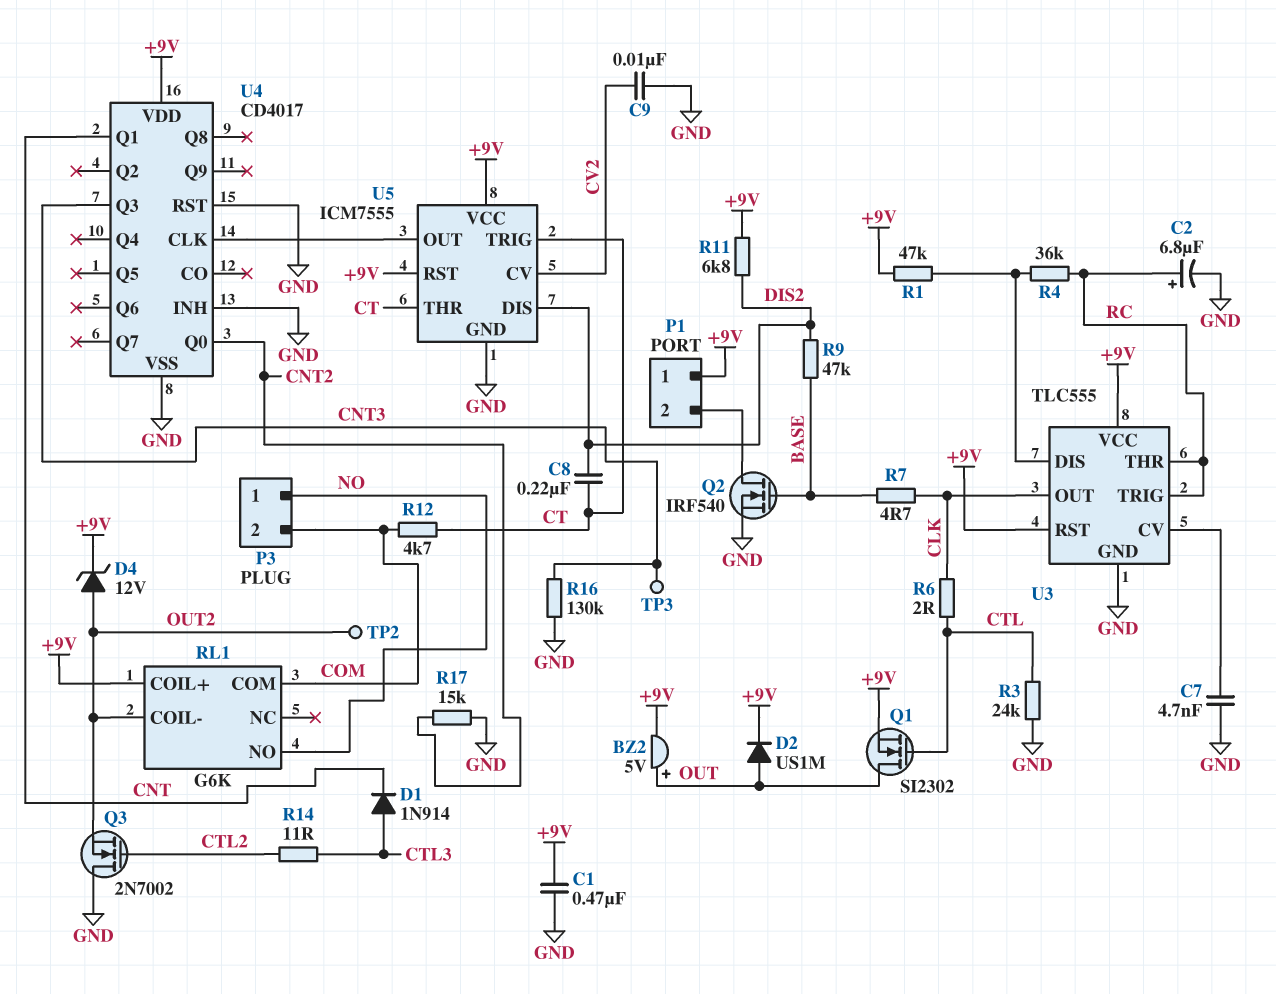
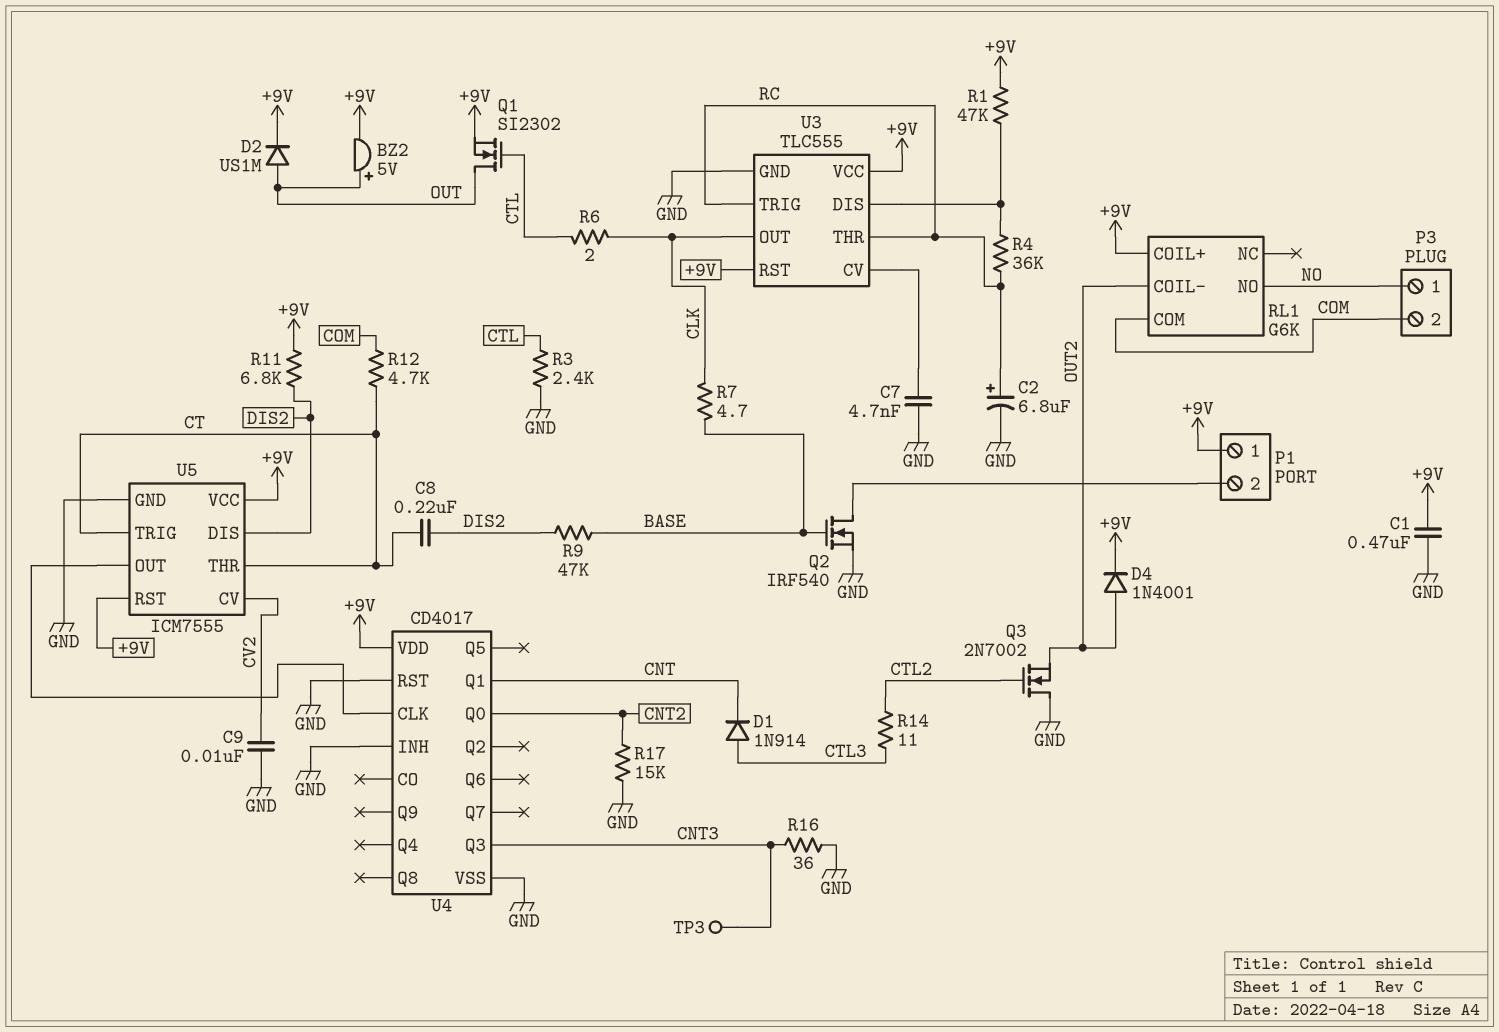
D4: zener 12V (A OUT2, K +9V) -> diode 1N4001 (A OUT2, K +9V)
R3: 24k (CTL, GND) -> 2.4k (CTL, GND)
R16: 130k (CNT3, GND) -> 36 (CNT3, GND)
TP2: test point (OUT2) -> none

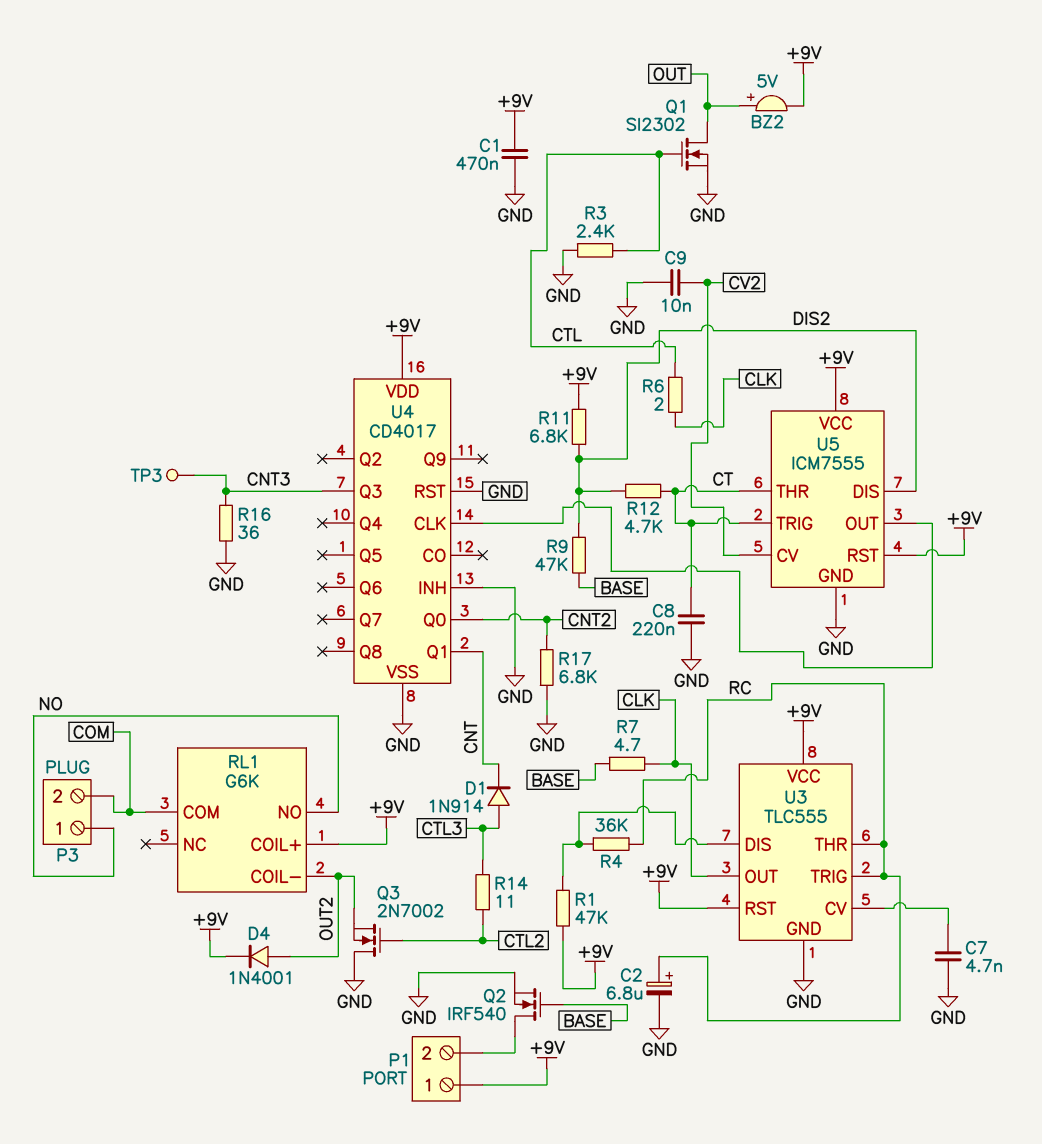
C8: 220nF (CT, DIS2) -> 220nF (CT, GND)
D2: diode US1M (A OUT, K +9V) -> none
Q1: NMOS SI2302 (G CTL, D OUT, S +9V) -> NMOS SI2302 (G CTL, D OUT, S GND)
R12: 4.7k (COM, CT) -> 4.7k (CT, DIS2)
R17: 15k (CNT2, GND) -> 6.8k (CNT2, GND)

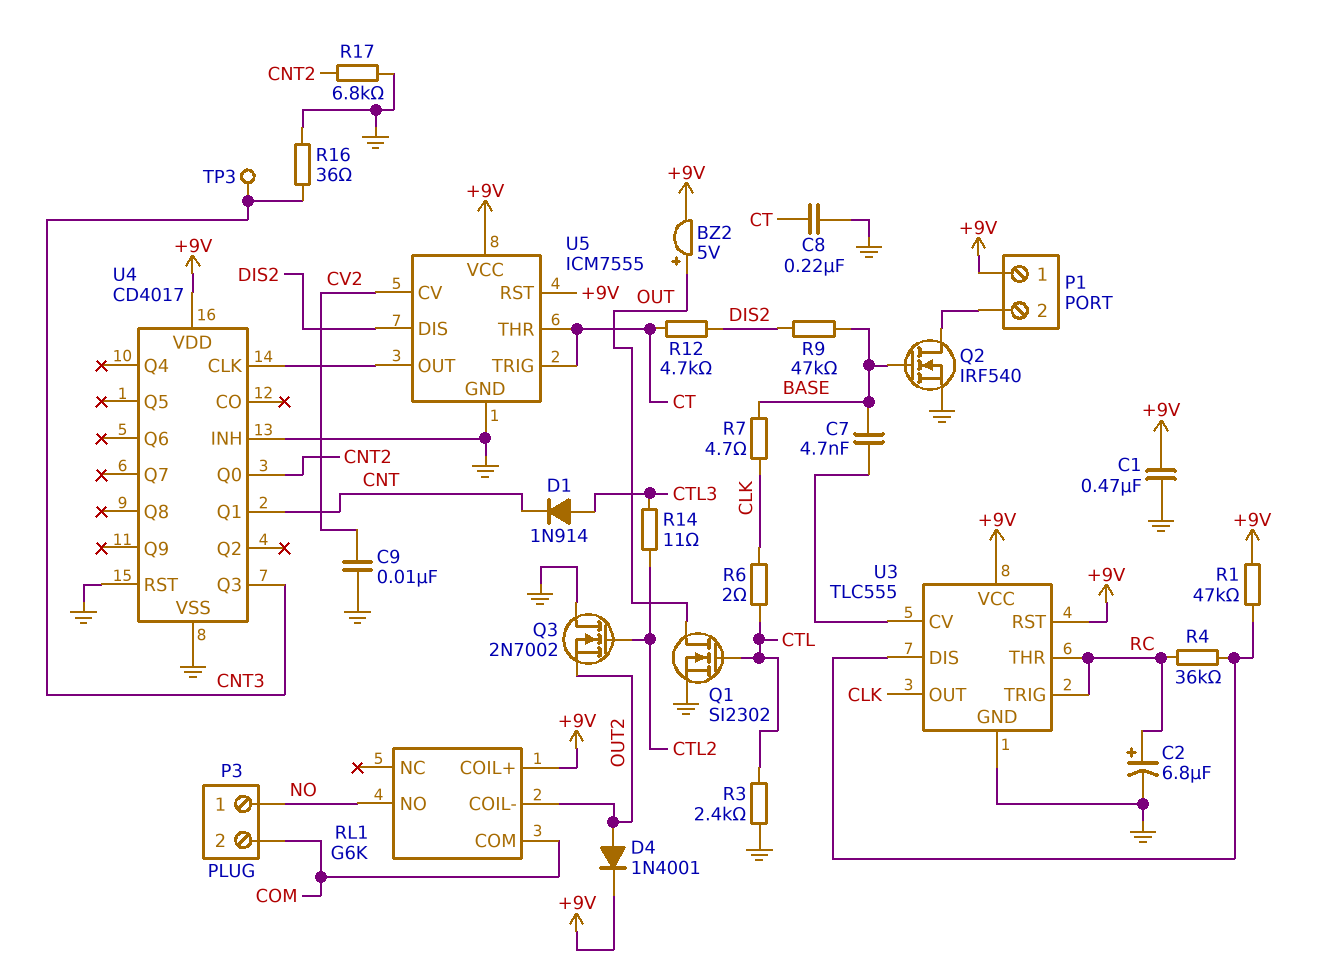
C7: 4.7nF (GND, U3/CV) -> 4.7nF (BASE, U3/CV)
R11: 6.8k (+9V, DIS2) -> none

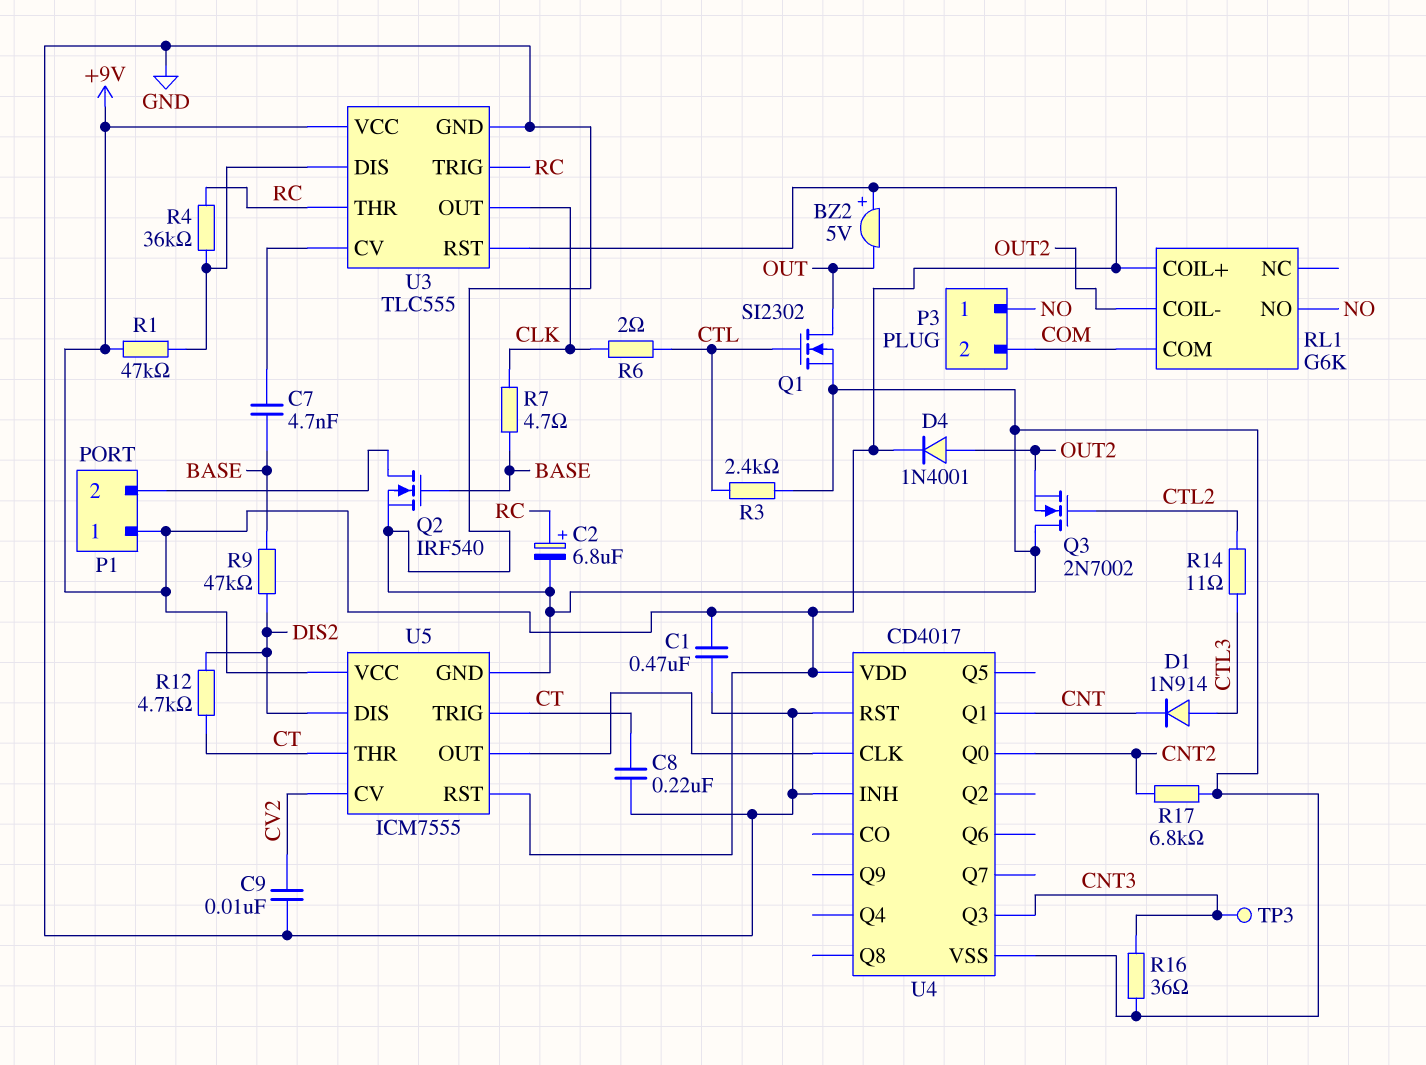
BZ2: buzzer 5V (plus OUT, minus +9V) -> buzzer 5V (plus +9V, minus OUT)

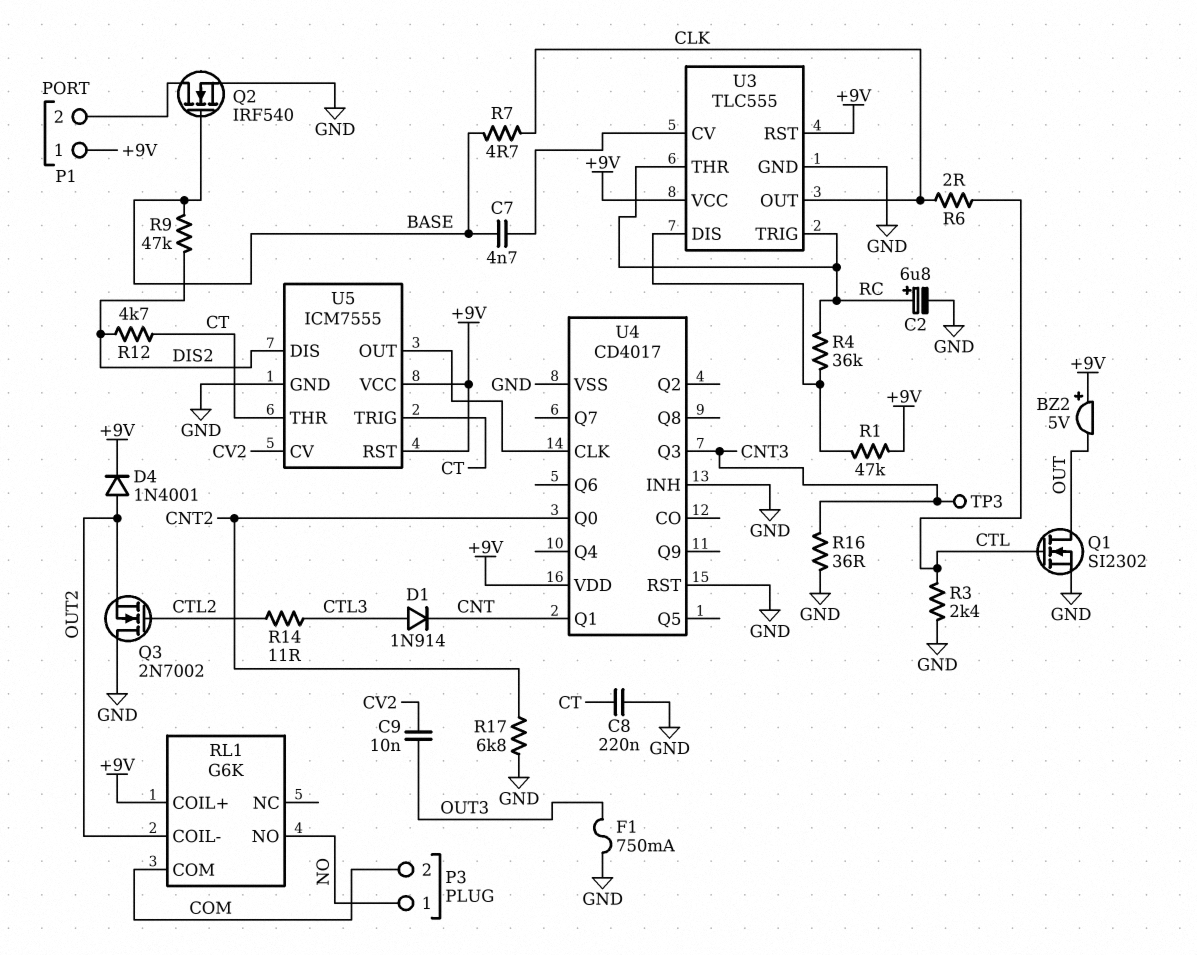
C1: 470nF (+9V, GND) -> none
C9: 10nF (CV2, GND) -> 10nF (CV2, OUT3)
F1: none -> 750mA (GND, OUT3)

